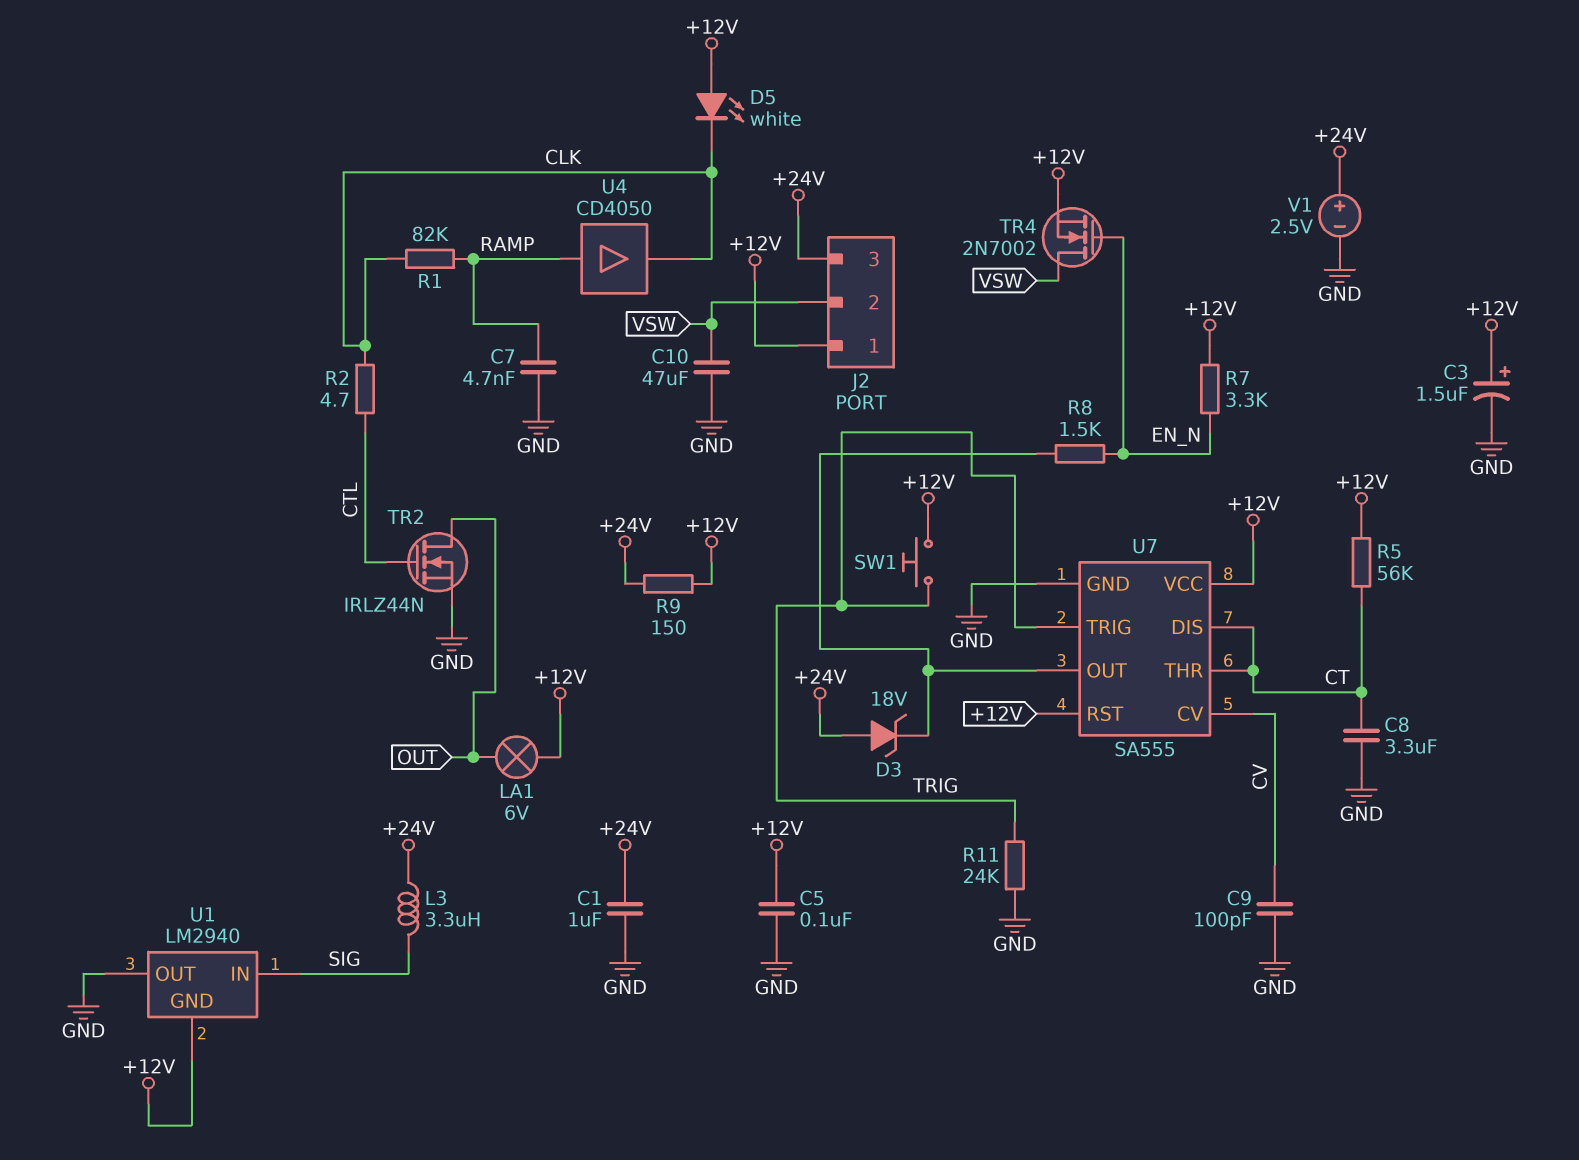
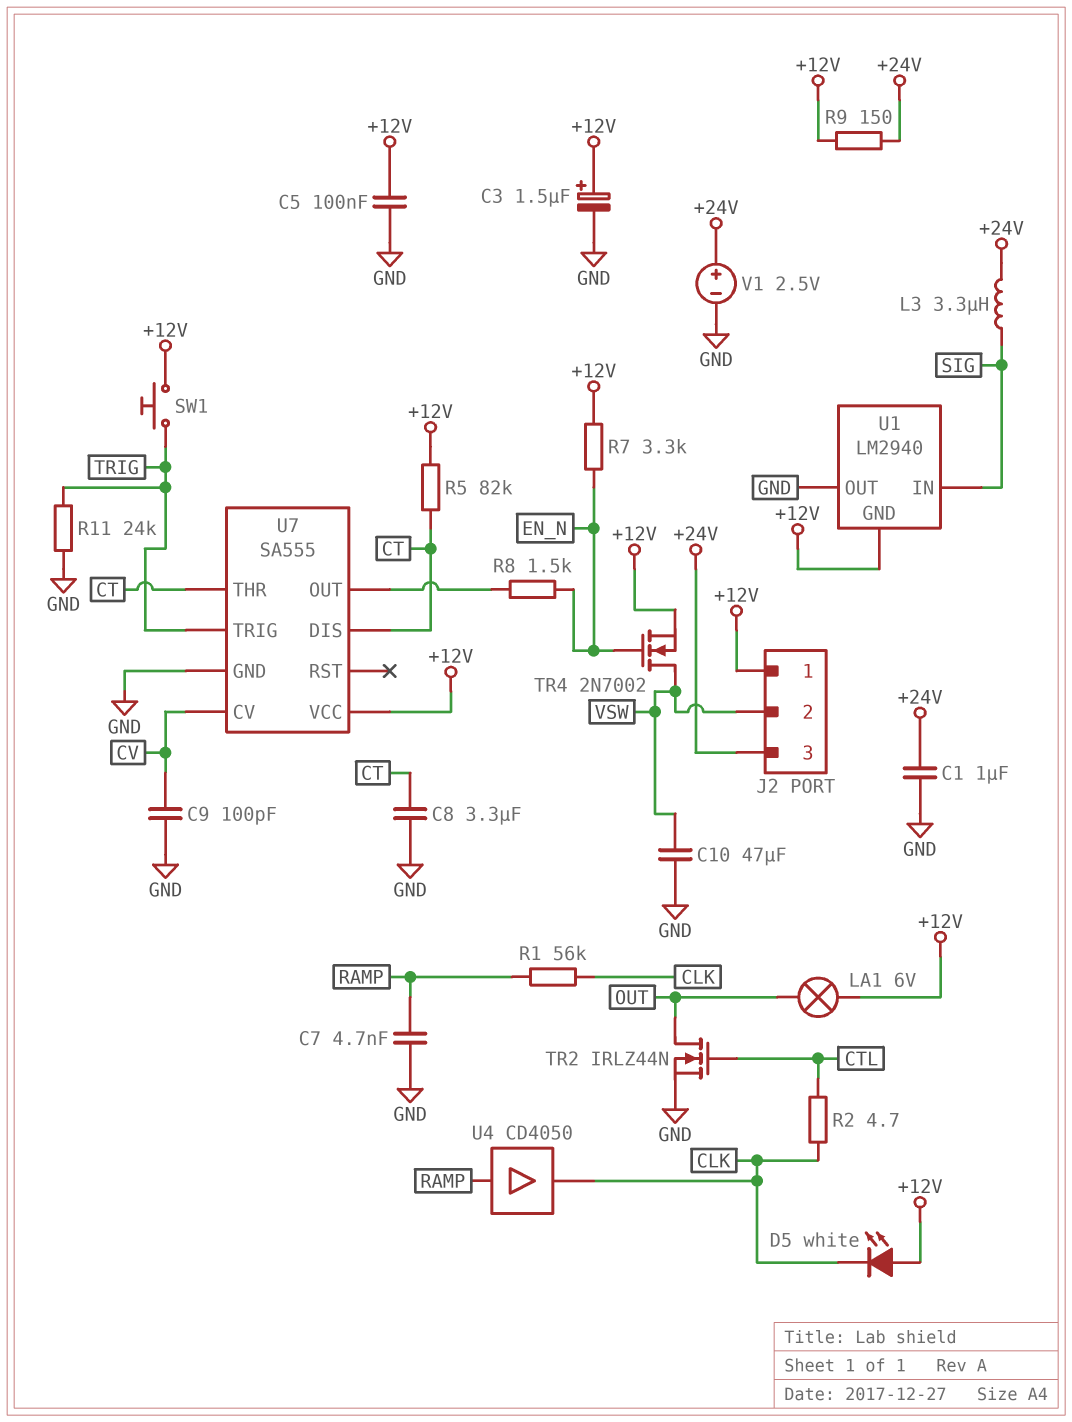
D3: zener 18V (A +24V, K U7/OUT) -> none
R1: 82k (CLK, RAMP) -> 56k (CLK, RAMP)
R5: 56k (+12V, CT) -> 82k (+12V, CT)
U7 pin RST: +12V -> none

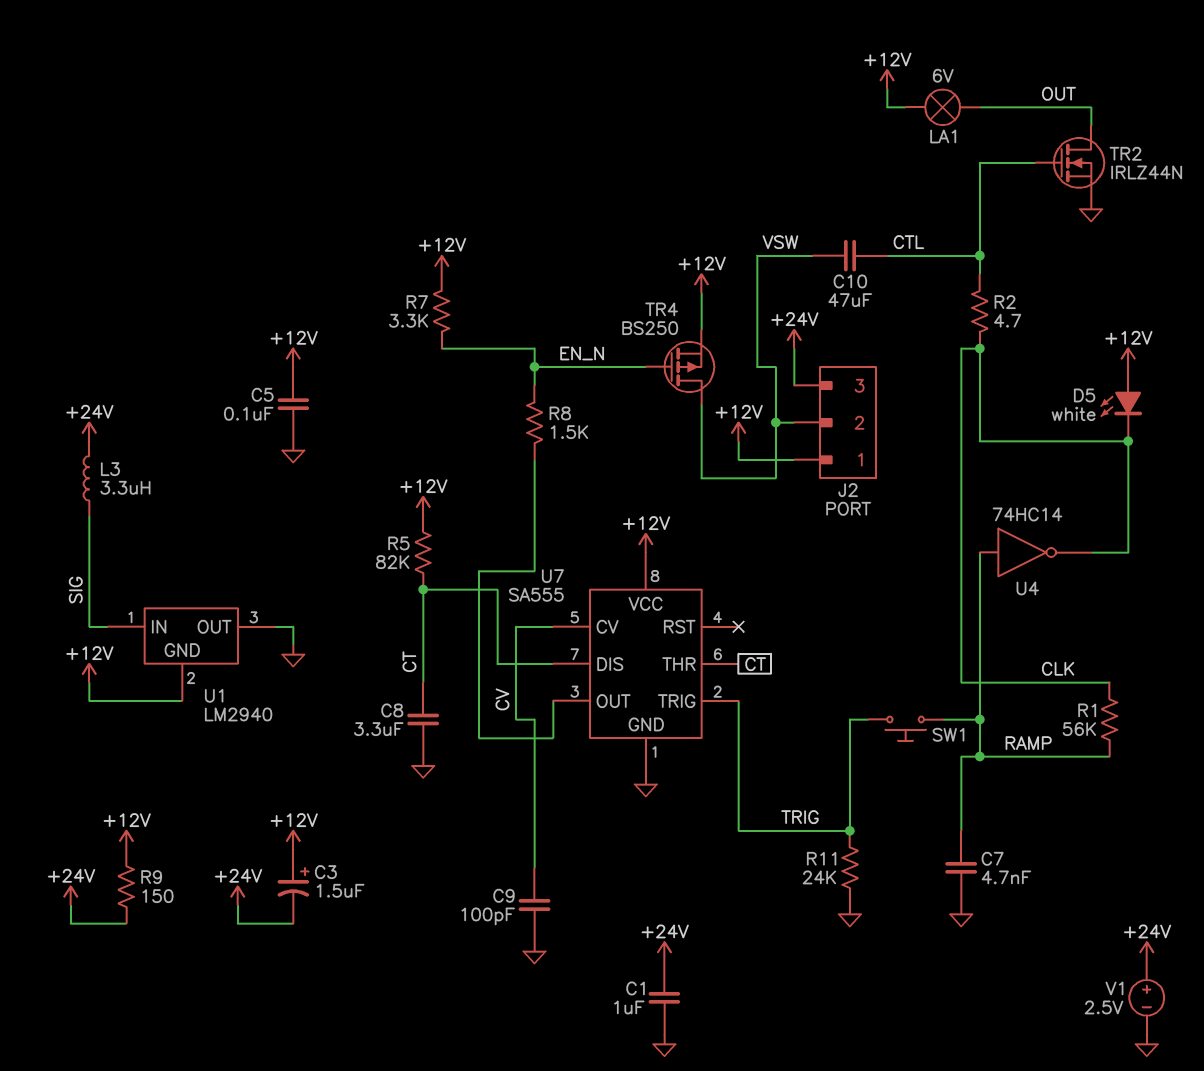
C3: 1.5uF (plus +12V, minus GND) -> 1.5uF (plus +12V, minus +24V)
C10: 47uF (GND, VSW) -> 47uF (CTL, VSW)
SW1: button (+12V, TRIG) -> button (RAMP, TRIG)
TR4: NMOS 2N7002 (G EN_N, D VSW, S +12V) -> PMOS BS250 (G EN_N, D VSW, S +12V)
U4: buffer CD4050 (in RAMP, out CLK) -> NOT 74HC14 (in RAMP, out CLK)

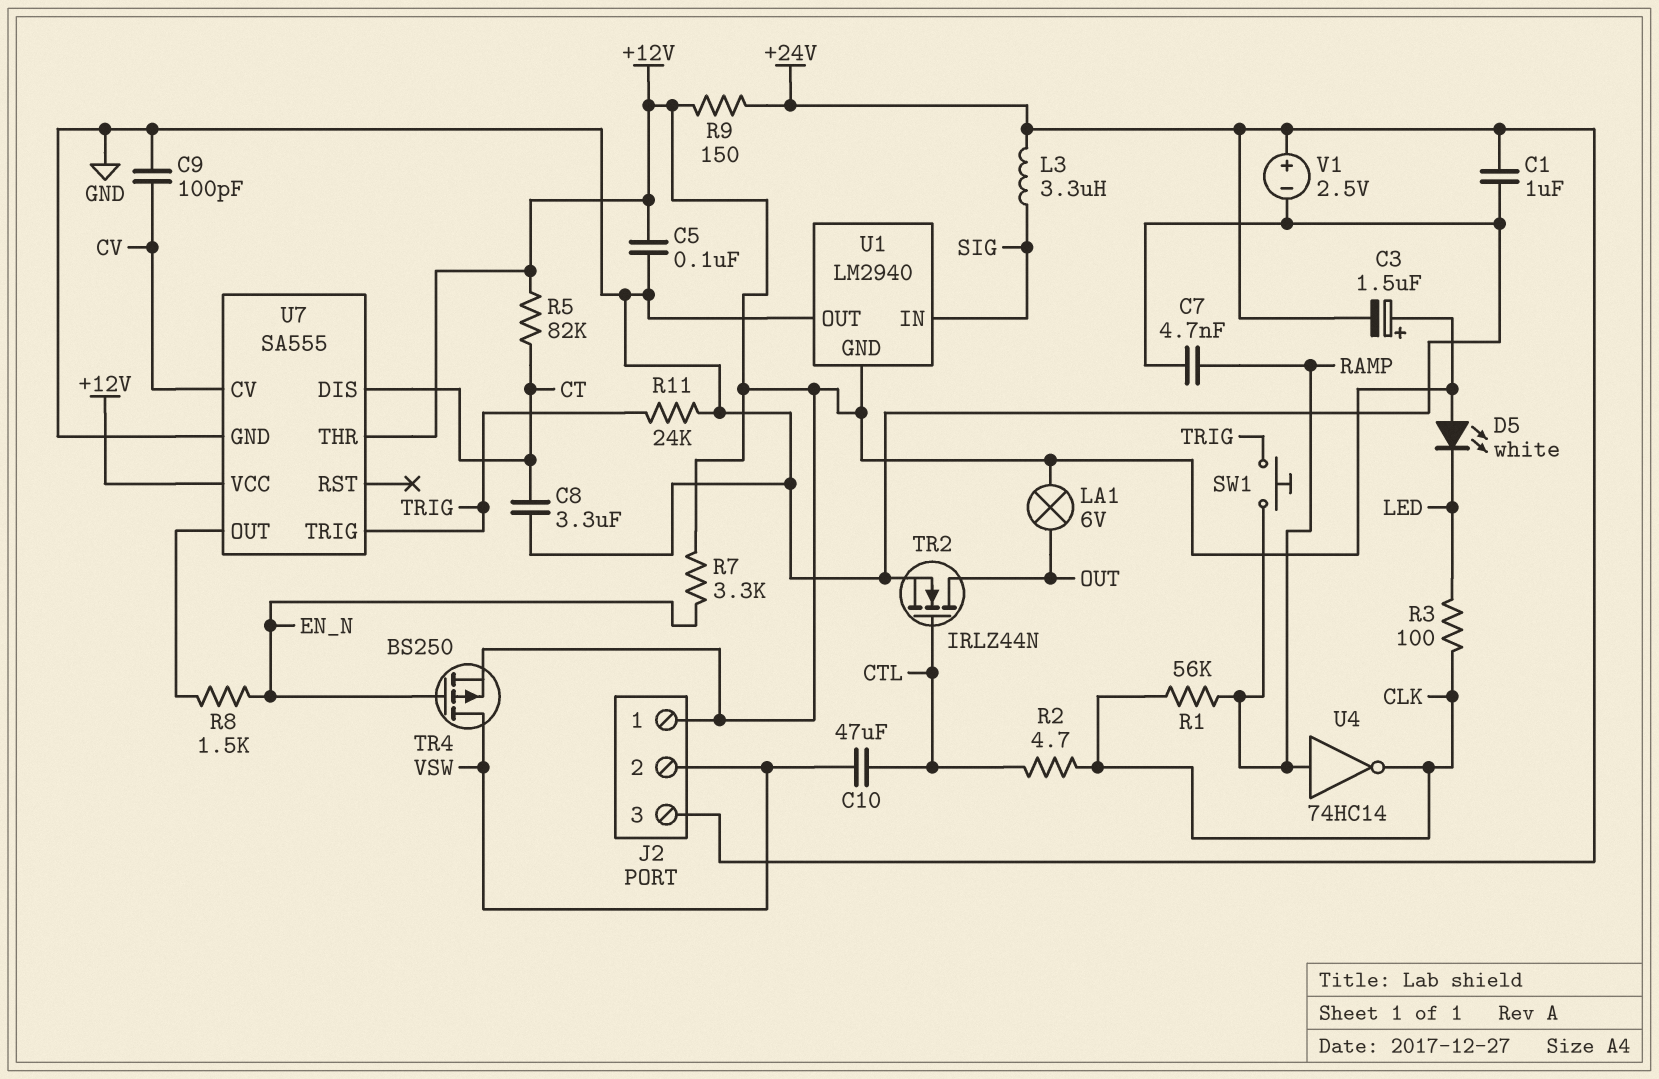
D5: LED white (A +12V, K CLK) -> LED white (A +12V, K LED)
R3: none -> 100 (CLK, LED)
U7 pin THR: CT -> +12V

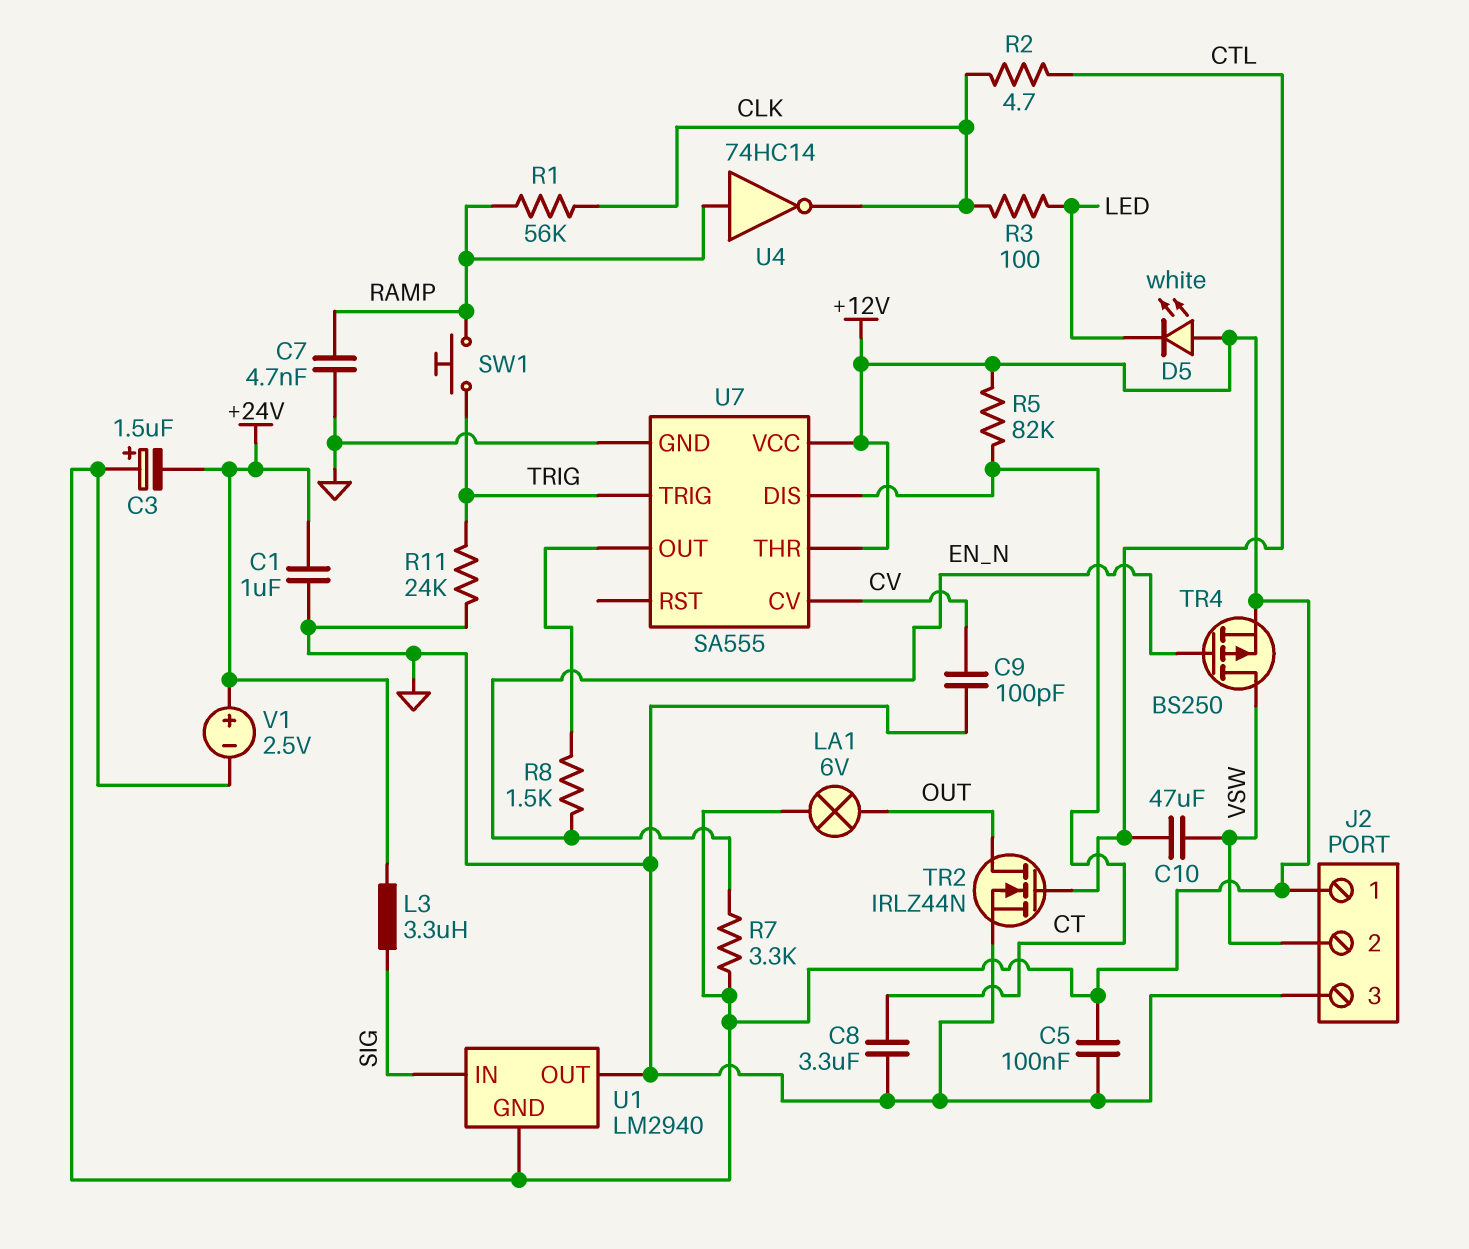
J2 pin 3: +24V -> GND
R9: 150 (+12V, +24V) -> none
V1: 2.5V (plus +24V, minus GND) -> 2.5V (plus +24V, minus +12V)

